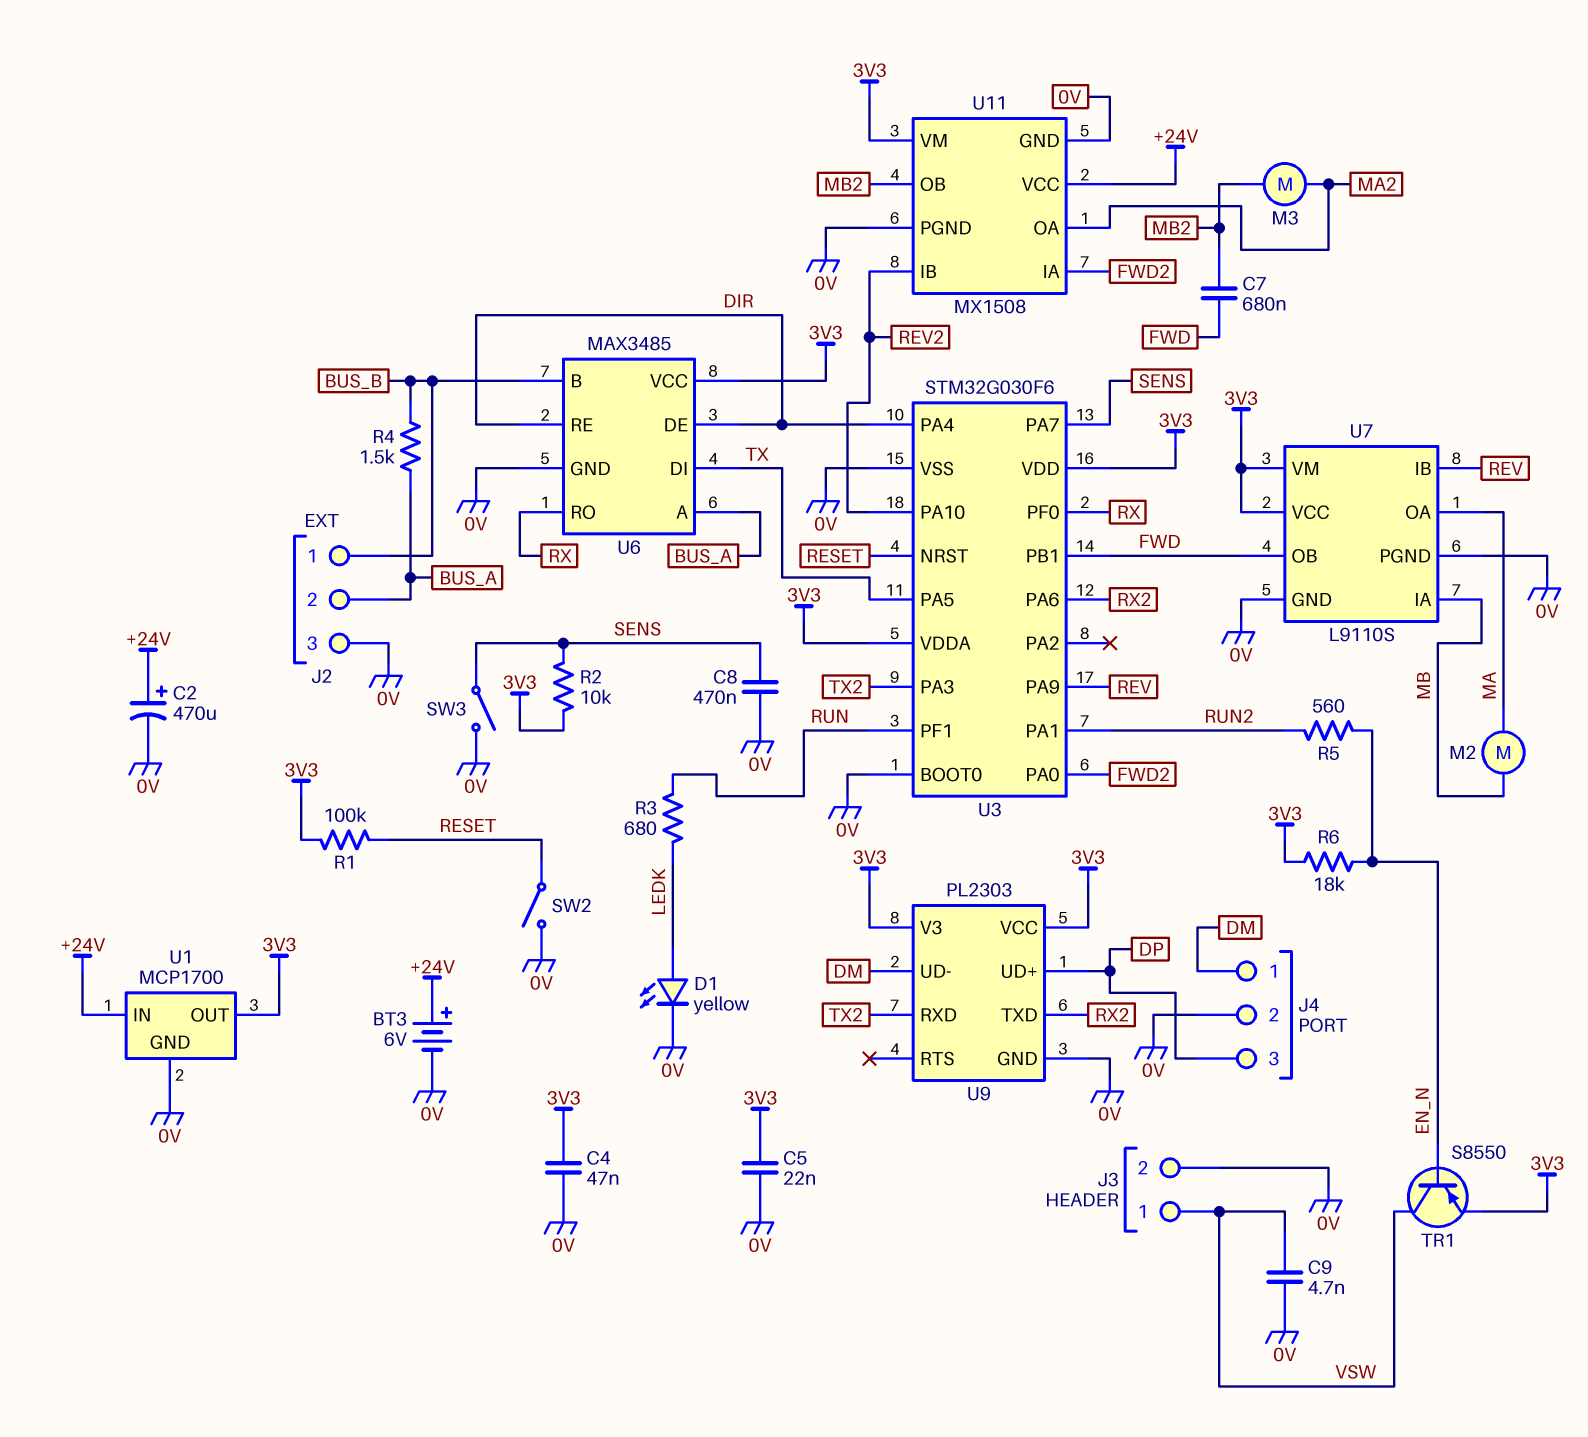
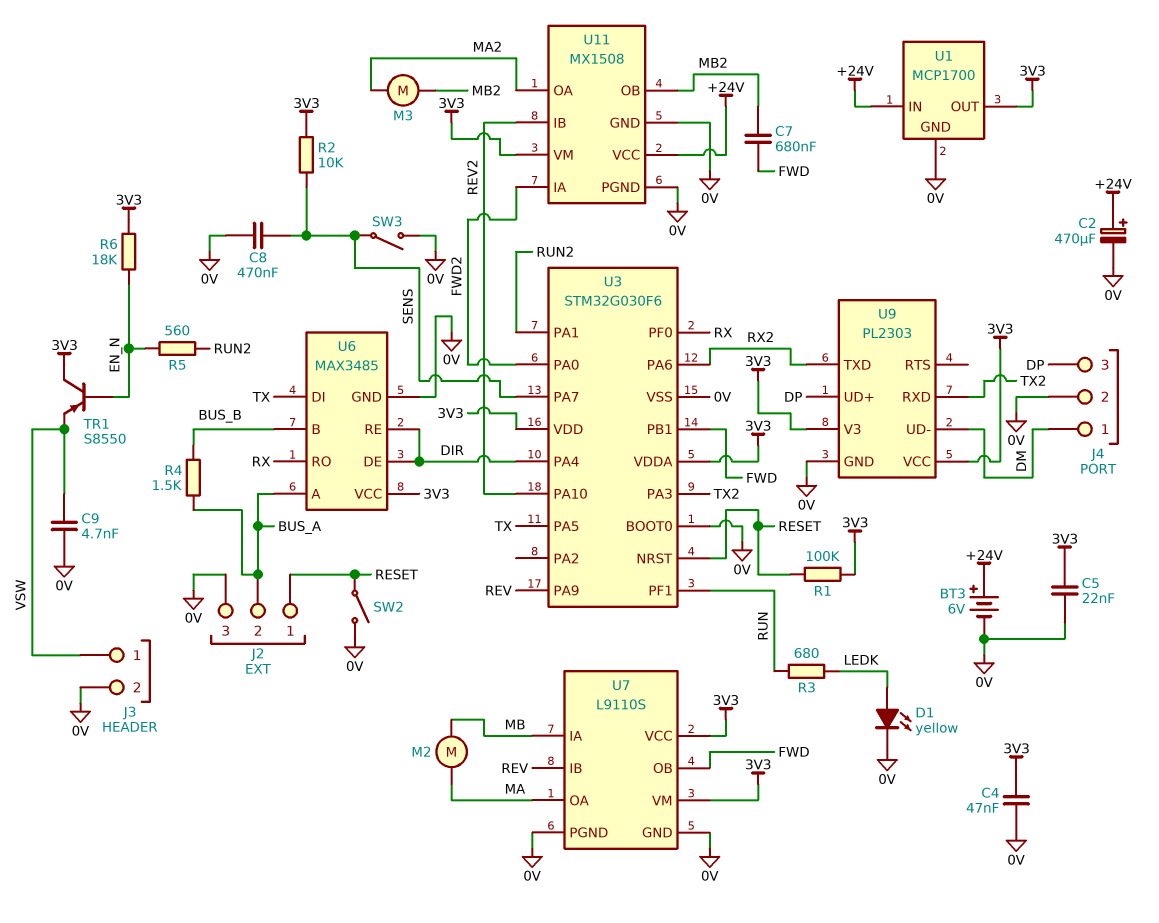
J2 pin 1: BUS_B -> RESET
TR1: PNP S8550 (B EN_N, C VSW, E 3V3) -> PNP S8550 (B EN_N, C 3V3, E VSW)

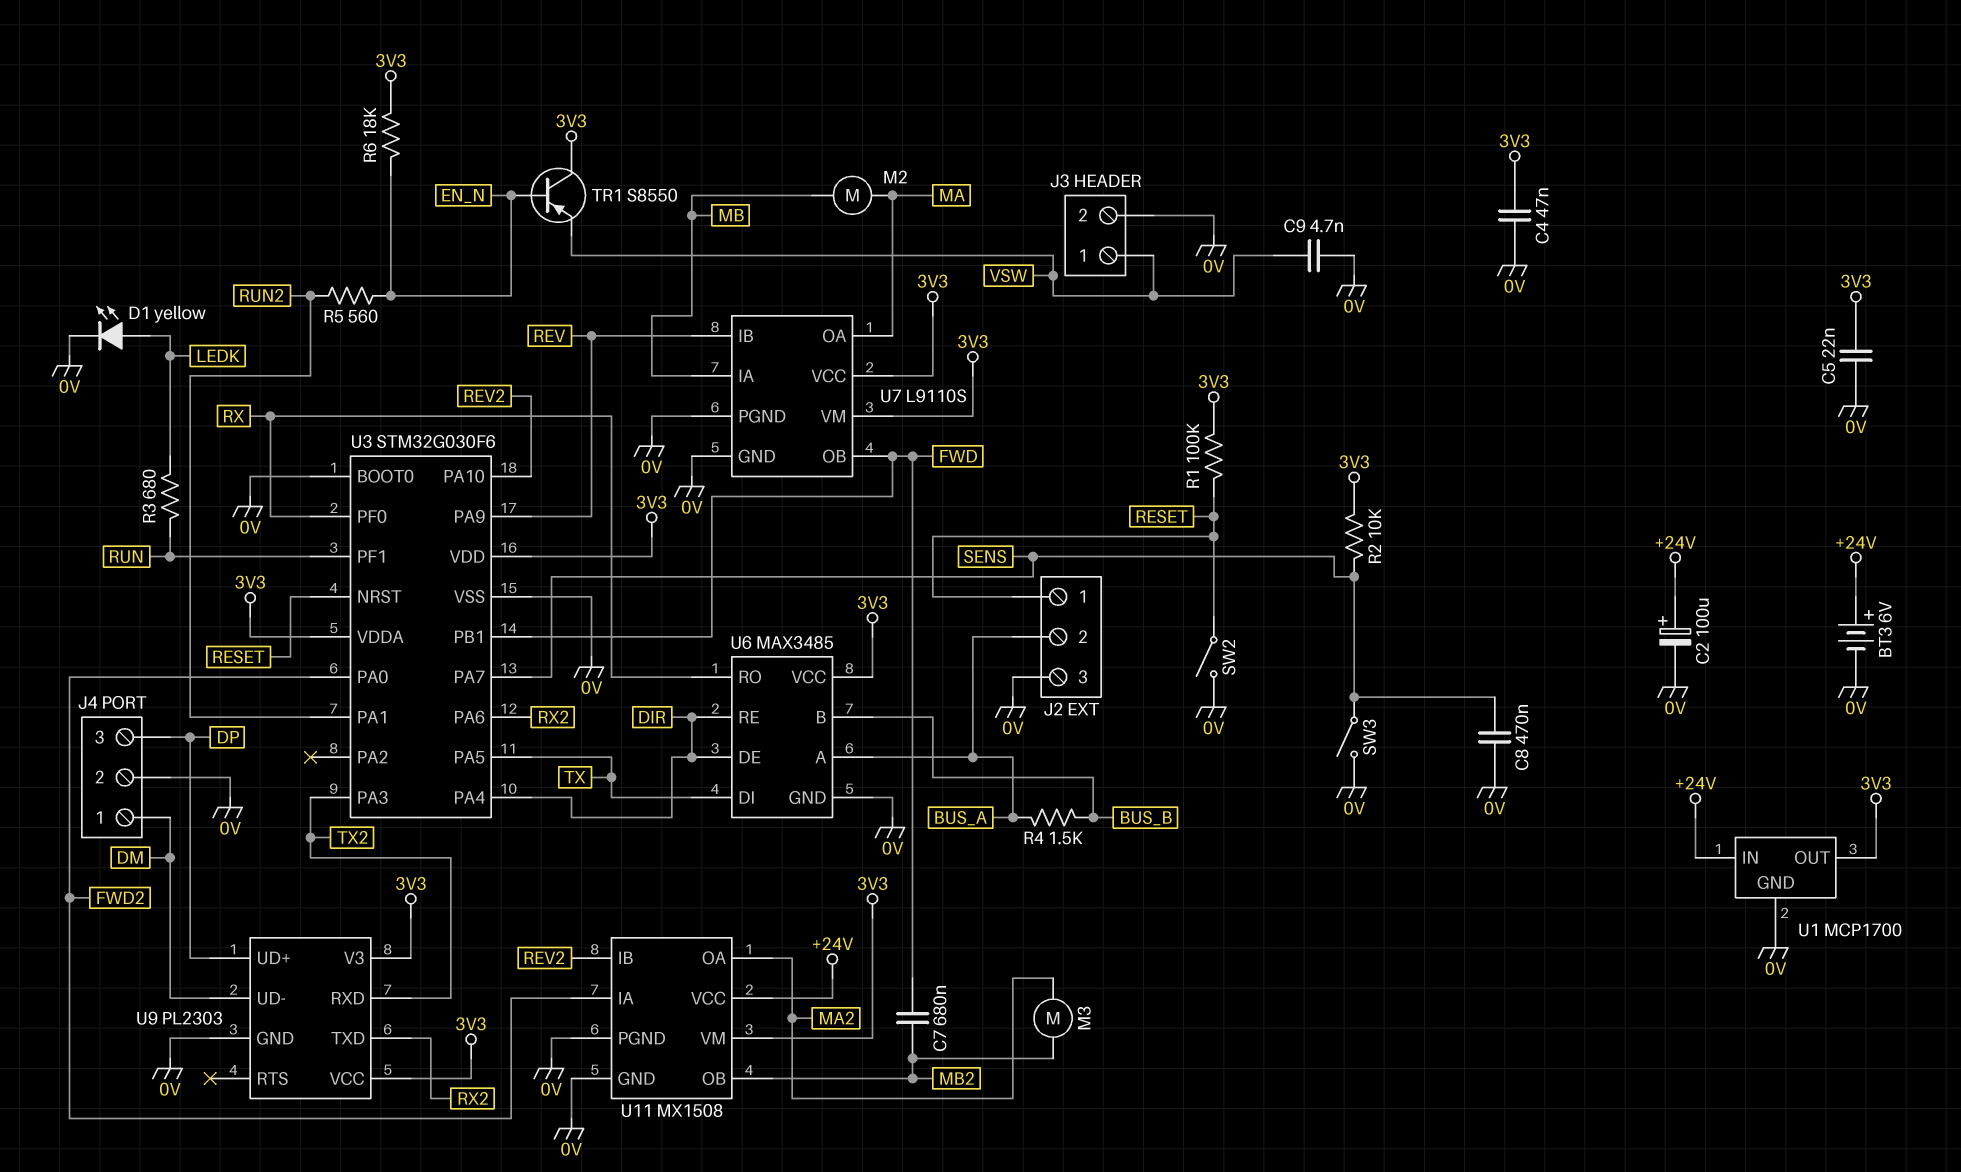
C2: 470uF (plus +24V, minus 0V) -> 100uF (plus +24V, minus 0V)

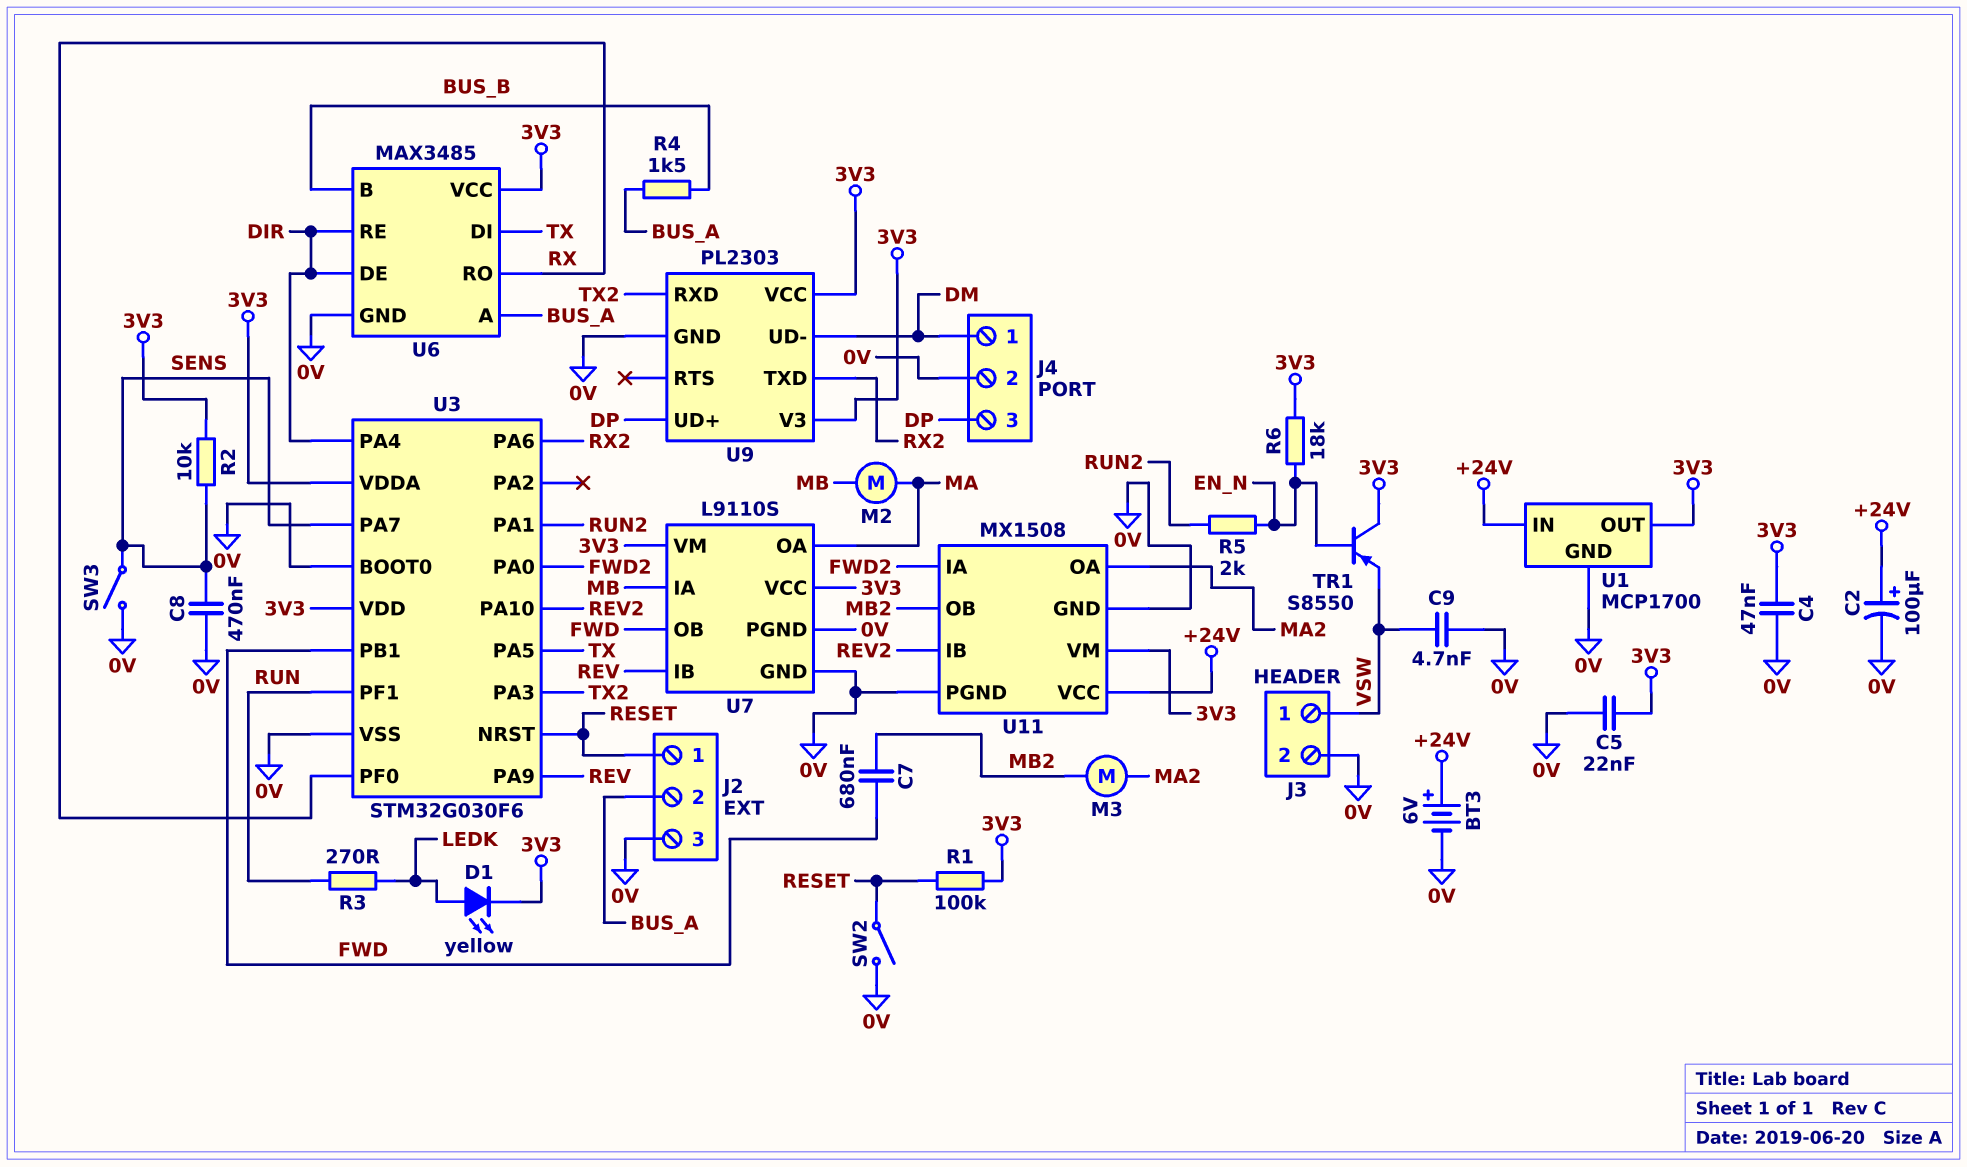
D1: LED yellow (A LEDK, K 0V) -> LED yellow (A LEDK, K 3V3)
R3: 680 (LEDK, RUN) -> 270 (LEDK, RUN)
R5: 560 (EN_N, RUN2) -> 2k (EN_N, RUN2)

